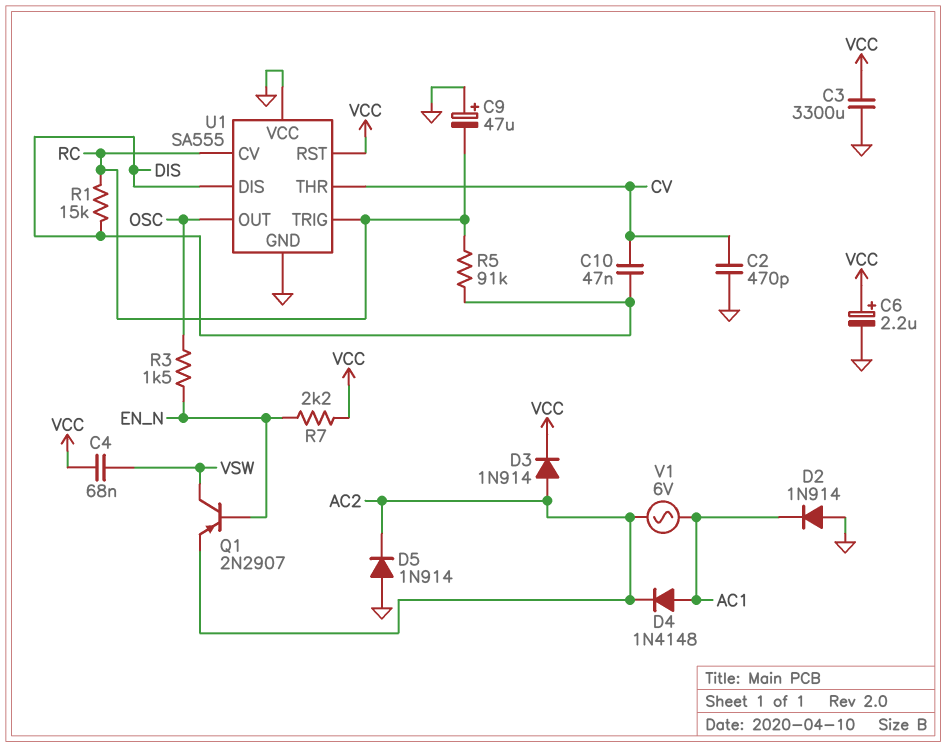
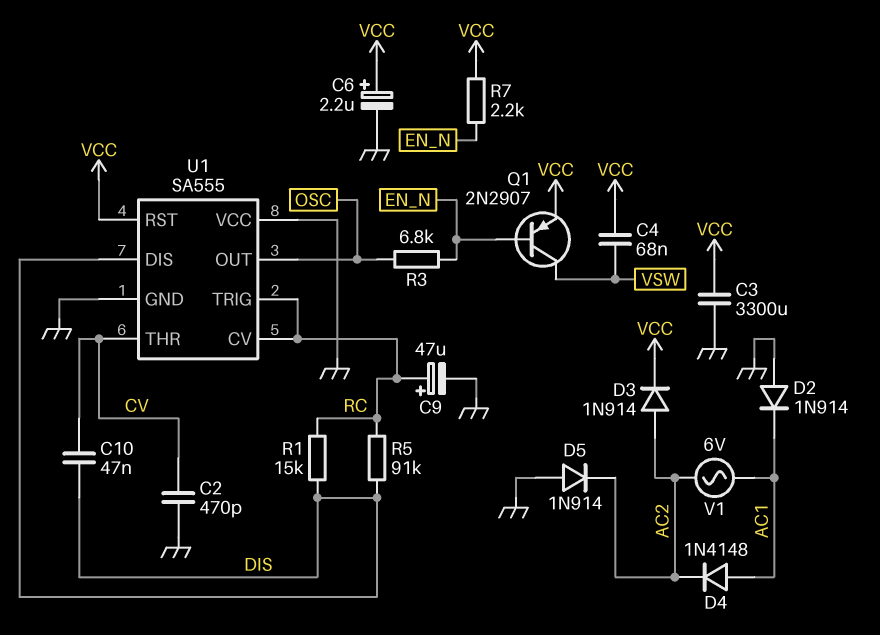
C9: 47uF (plus GND, minus RC) -> 47uF (plus RC, minus GND)
Q1: PNP 2N2907 (B EN_N, C VSW, E AC2) -> PNP 2N2907 (B EN_N, C VSW, E VCC)
R3: 1.5k (EN_N, OSC) -> 6.8k (EN_N, OSC)

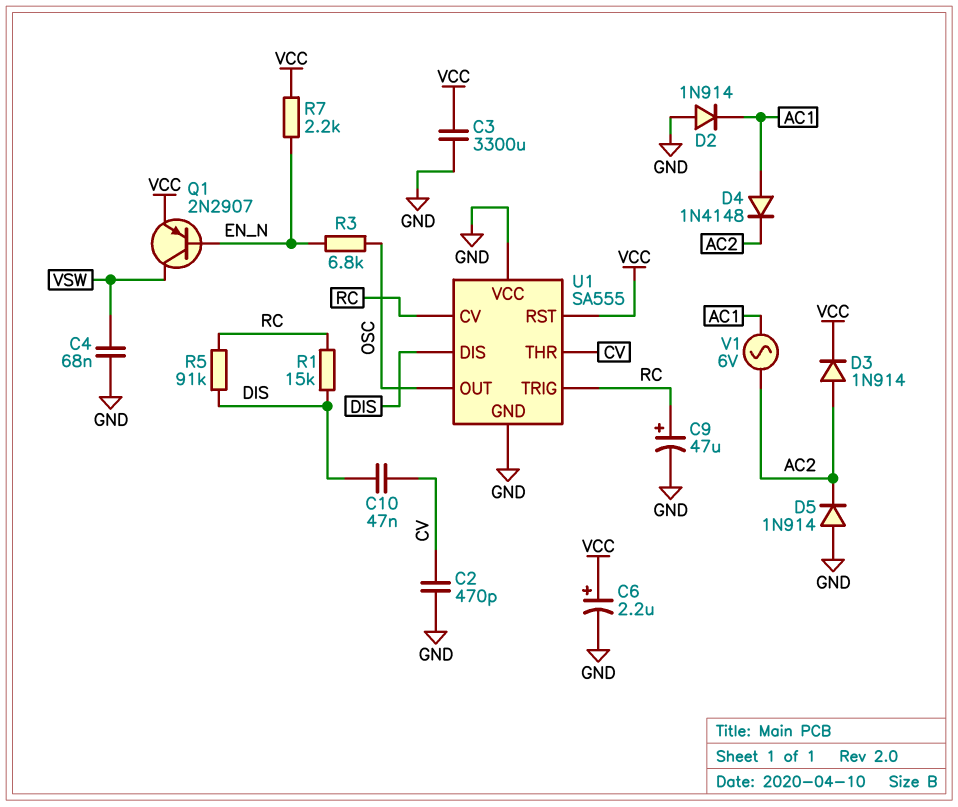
C4: 68nF (VCC, VSW) -> 68nF (GND, VSW)

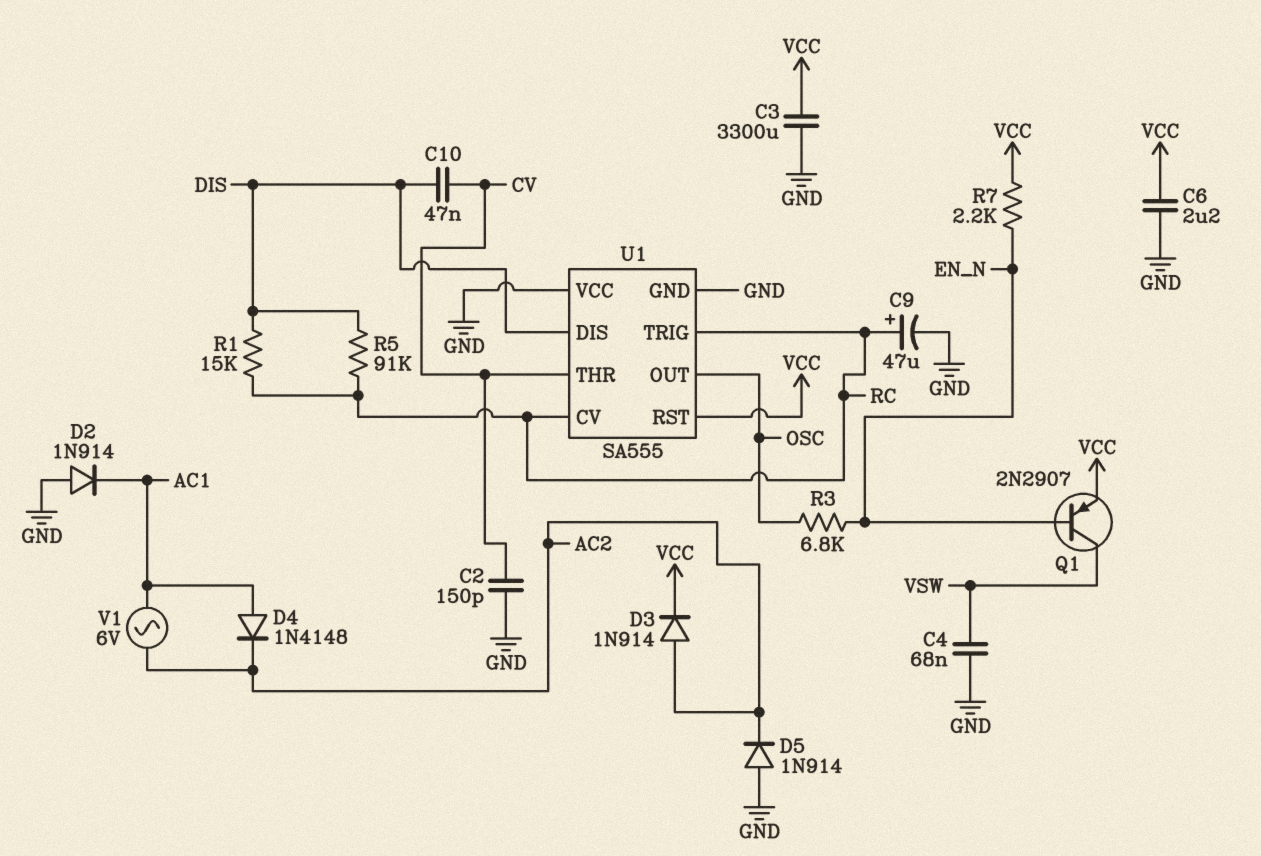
C2: 470pF (CV, GND) -> 150pF (CV, GND)
C6: 2.2uF (plus VCC, minus GND) -> 2.2uF (GND, VCC)

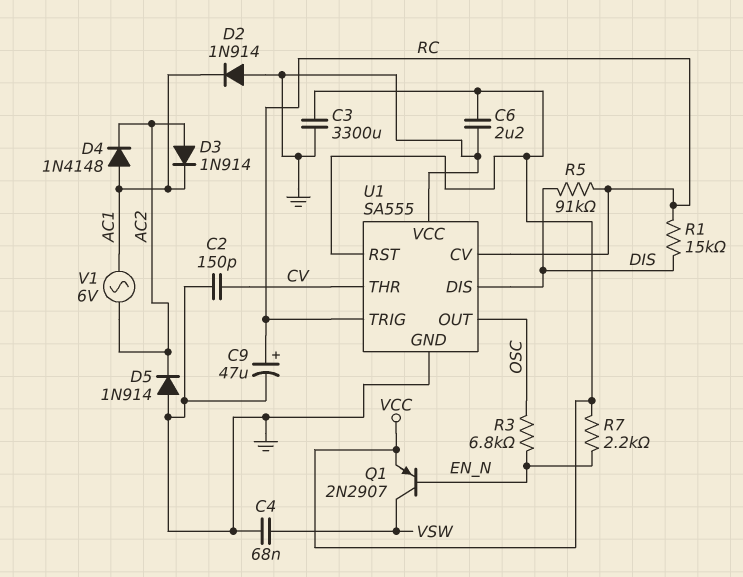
C10: 47nF (CV, DIS) -> none
D3: diode 1N914 (A AC2, K VCC) -> diode 1N914 (A AC2, K AC1)

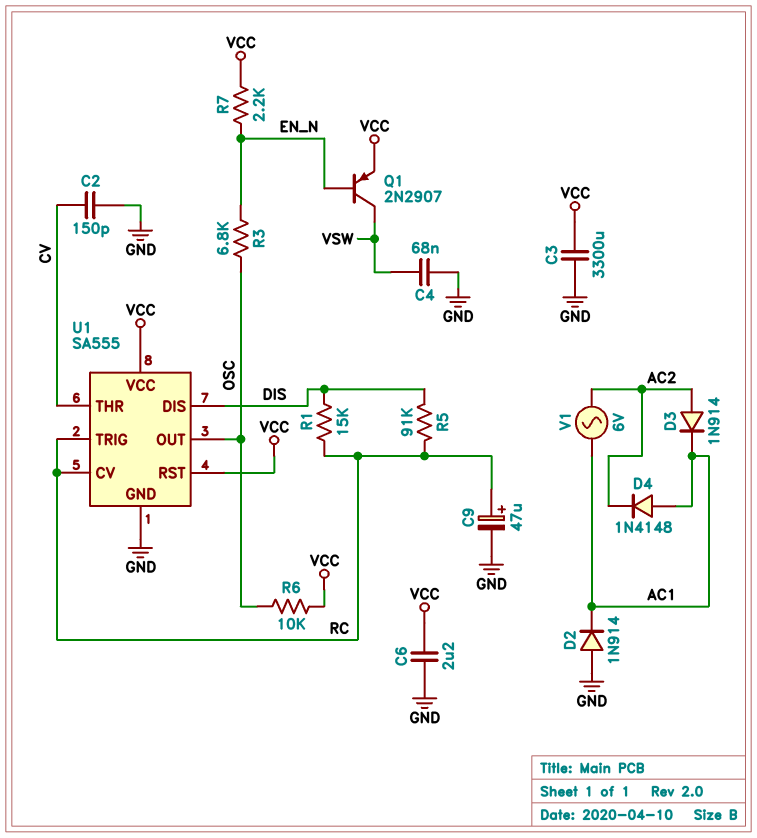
D5: diode 1N914 (A GND, K AC2) -> none
R6: none -> 10k (OSC, VCC)
U1 pin VCC: GND -> VCC

